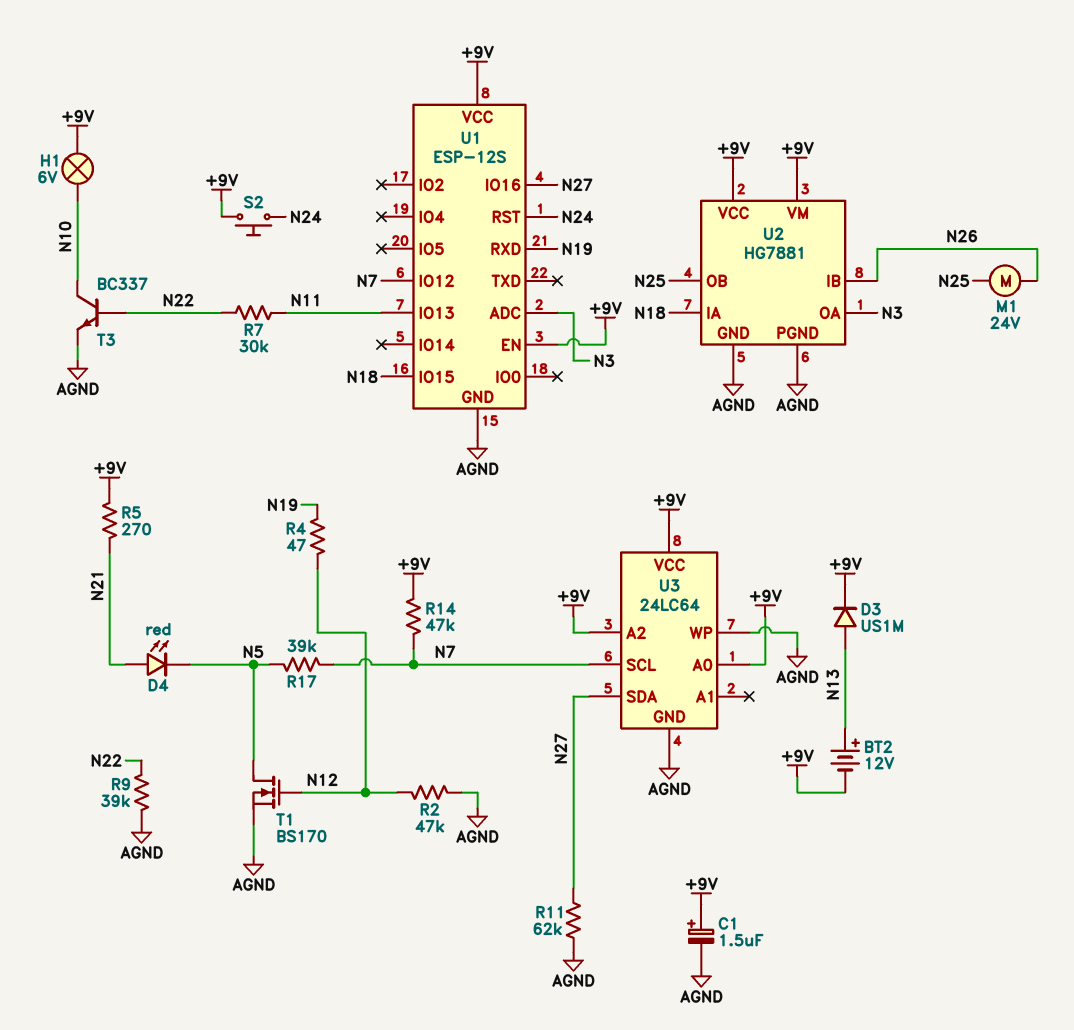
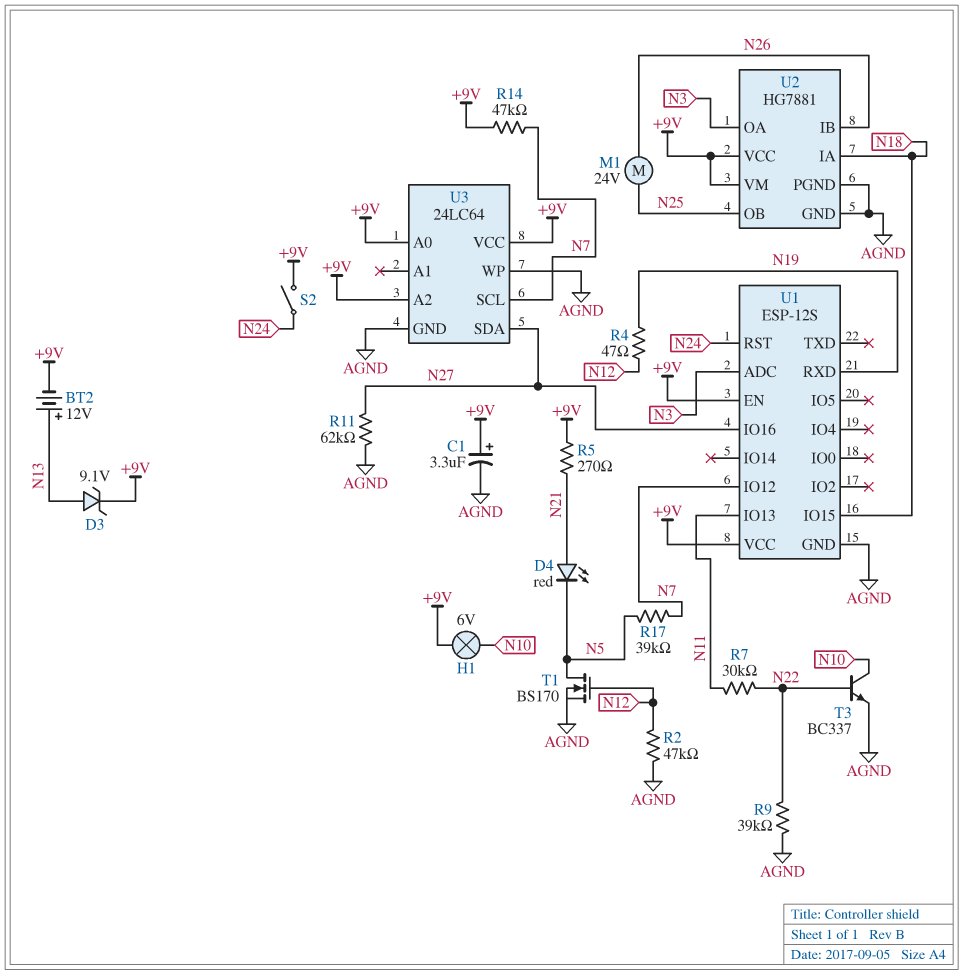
C1: 1.5uF (plus +9V, minus AGND) -> 3.3uF (plus +9V, minus AGND)
D3: diode US1M (A N13, K +9V) -> zener 9.1V (A N13, K +9V)
S2: button (+9V, N24) -> switch (+9V, N24)

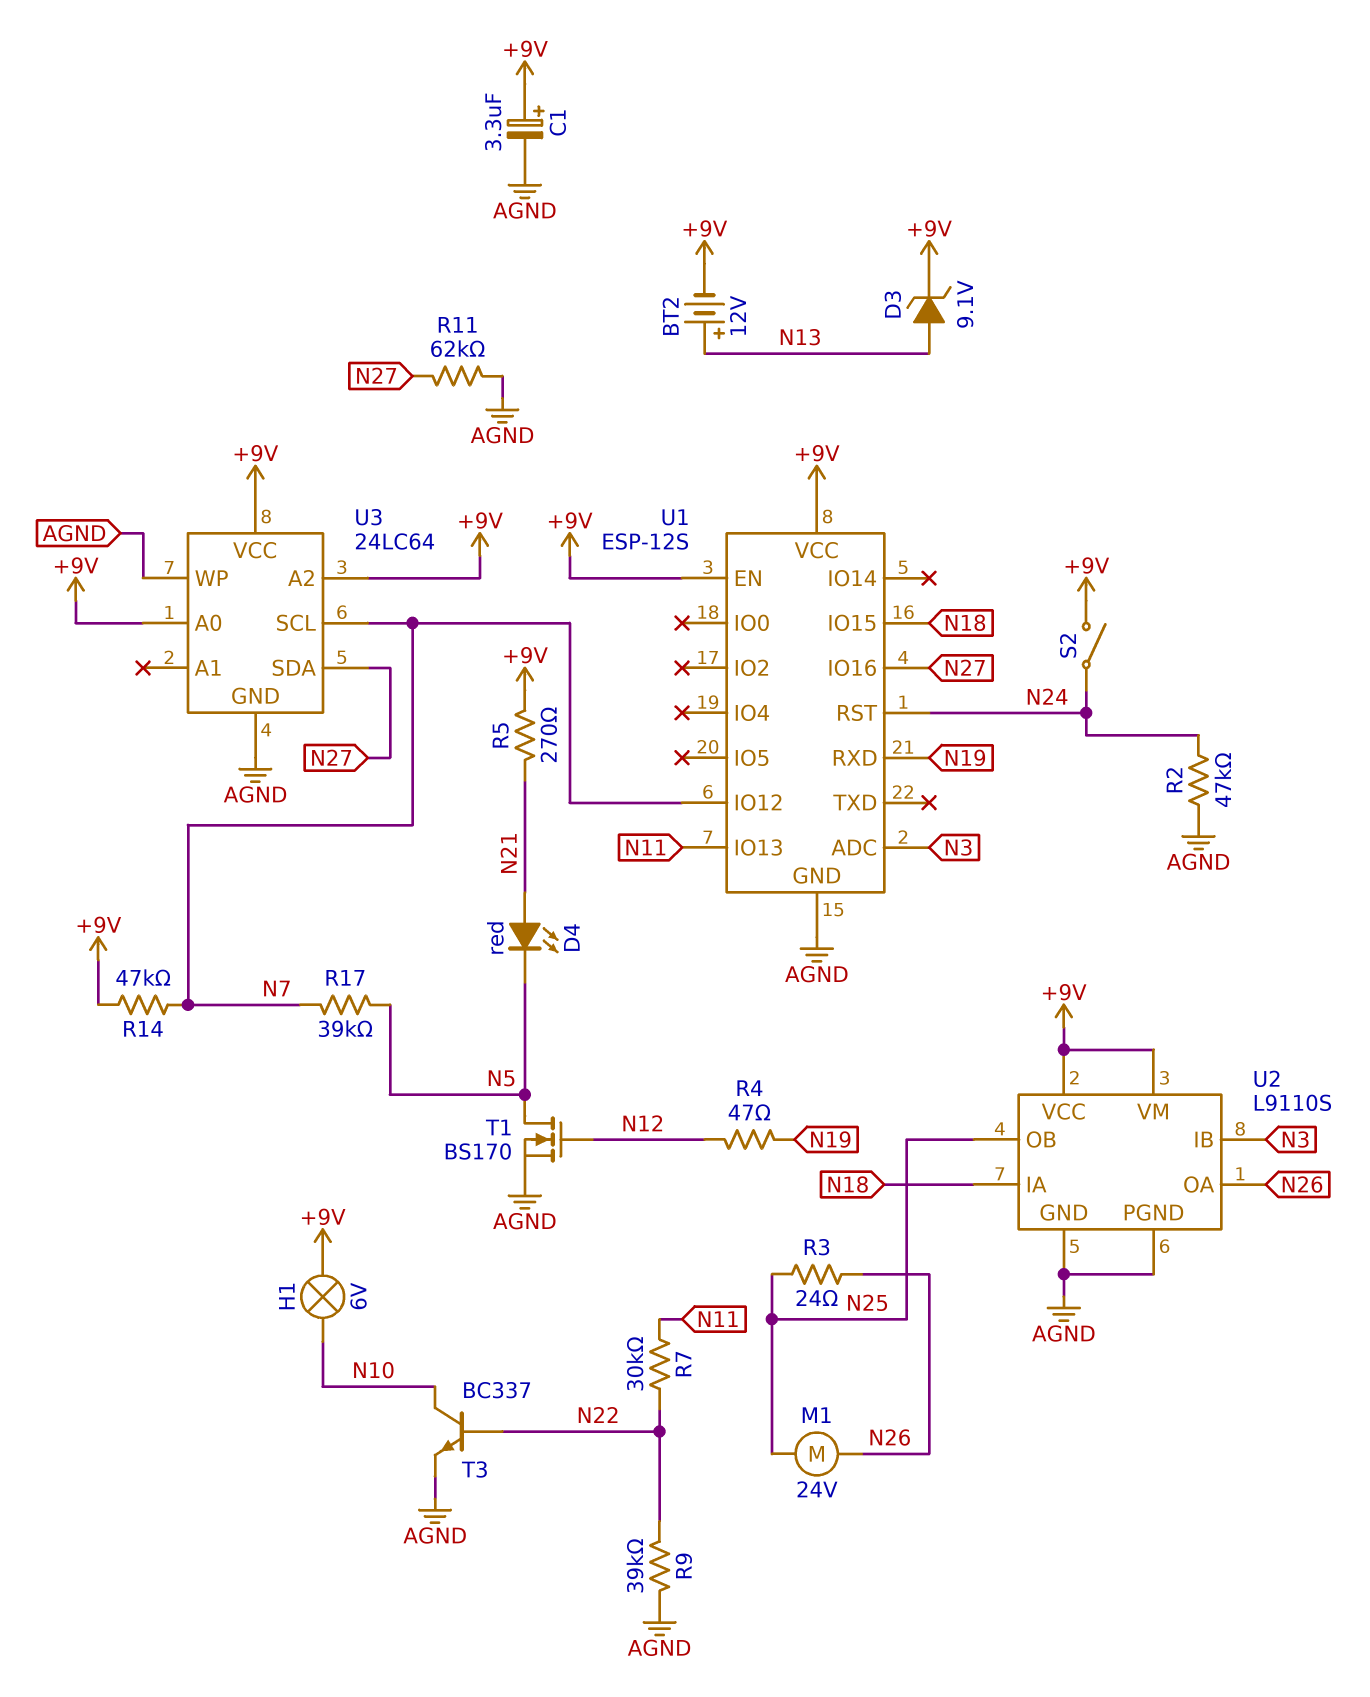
R2: 47k (AGND, N12) -> 47k (AGND, N24)
R3: none -> 24 (N25, N26)
U2: HG7881 -> L9110S
U2 pin IB: N26 -> N3
U2 pin OA: N3 -> N26

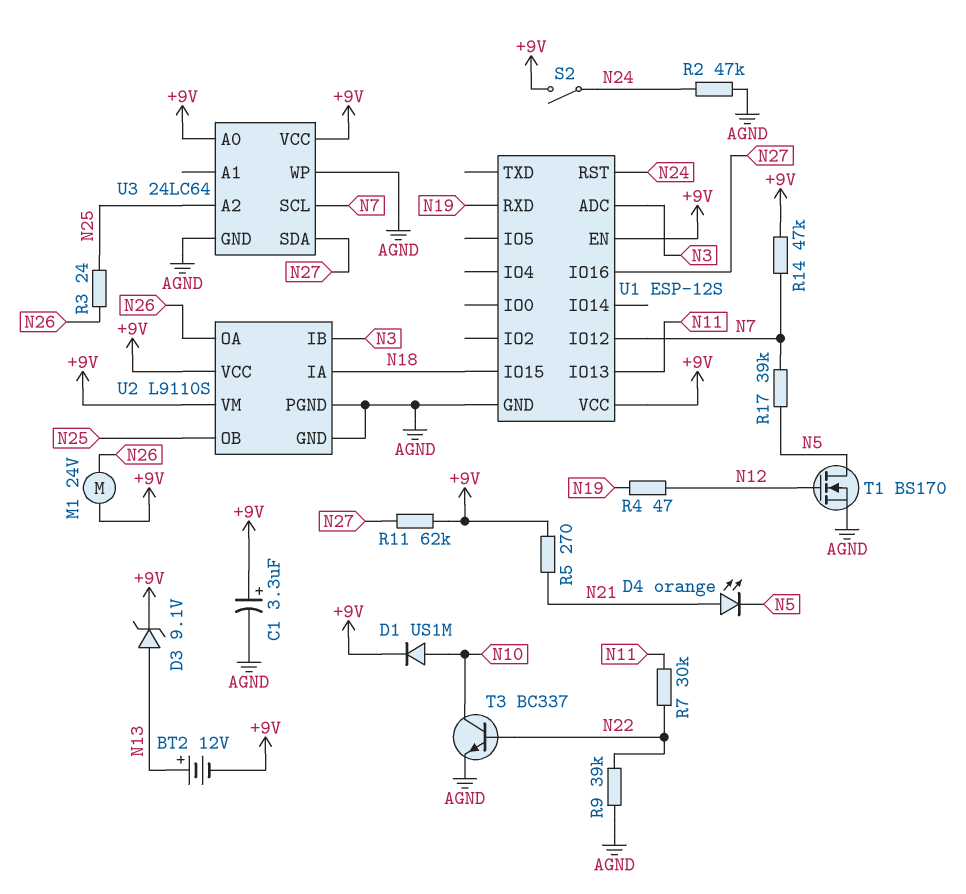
D1: none -> diode US1M (A N10, K +9V)
D4: LED red (A N21, K N5) -> LED orange (A N21, K N5)
H1: lamp 6V (+9V, N10) -> none
M1: motor 24V (N25, N26) -> motor 24V (+9V, N26)
R11: 62k (AGND, N27) -> 62k (+9V, N27)
U3 pin A2: +9V -> N25

